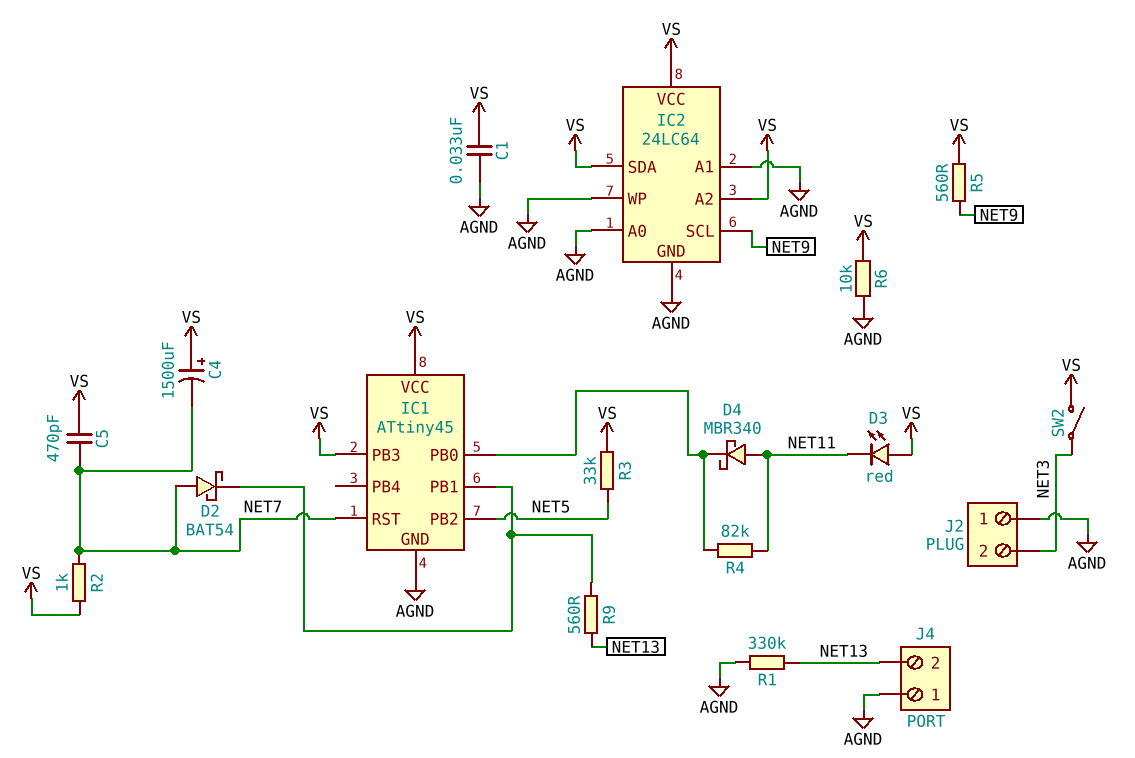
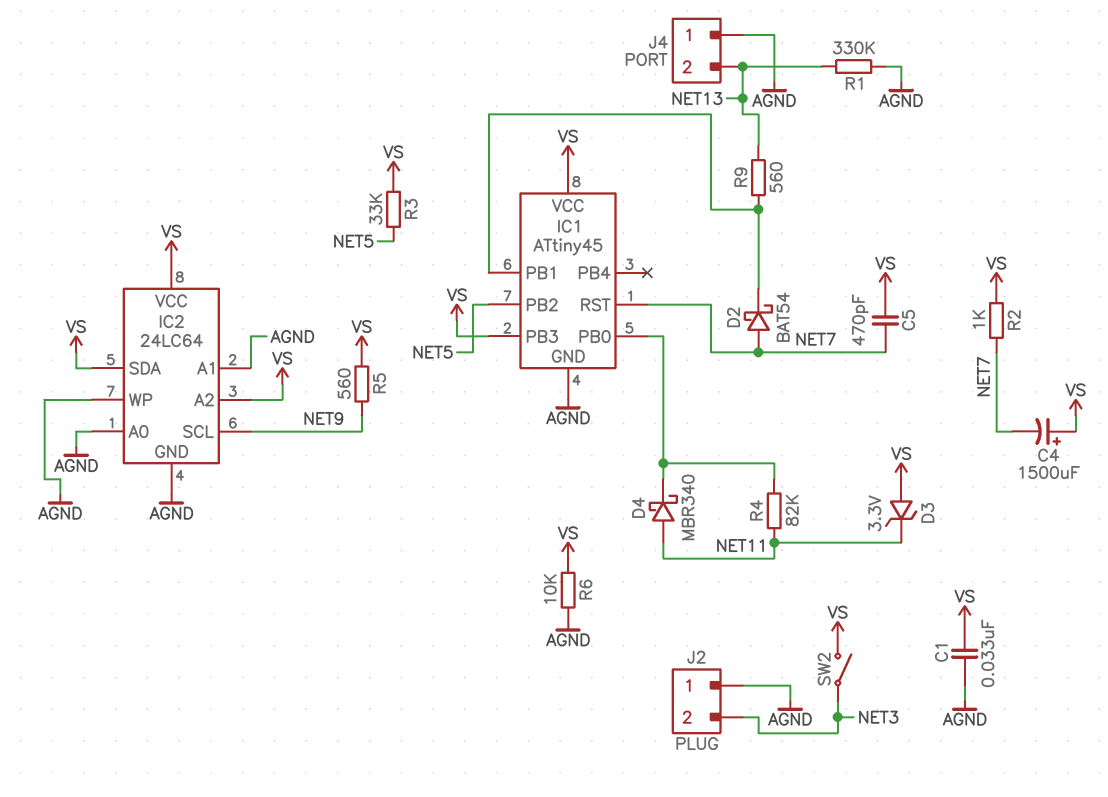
D3: LED red (A VS, K NET11) -> zener 3.3V (A VS, K NET11)

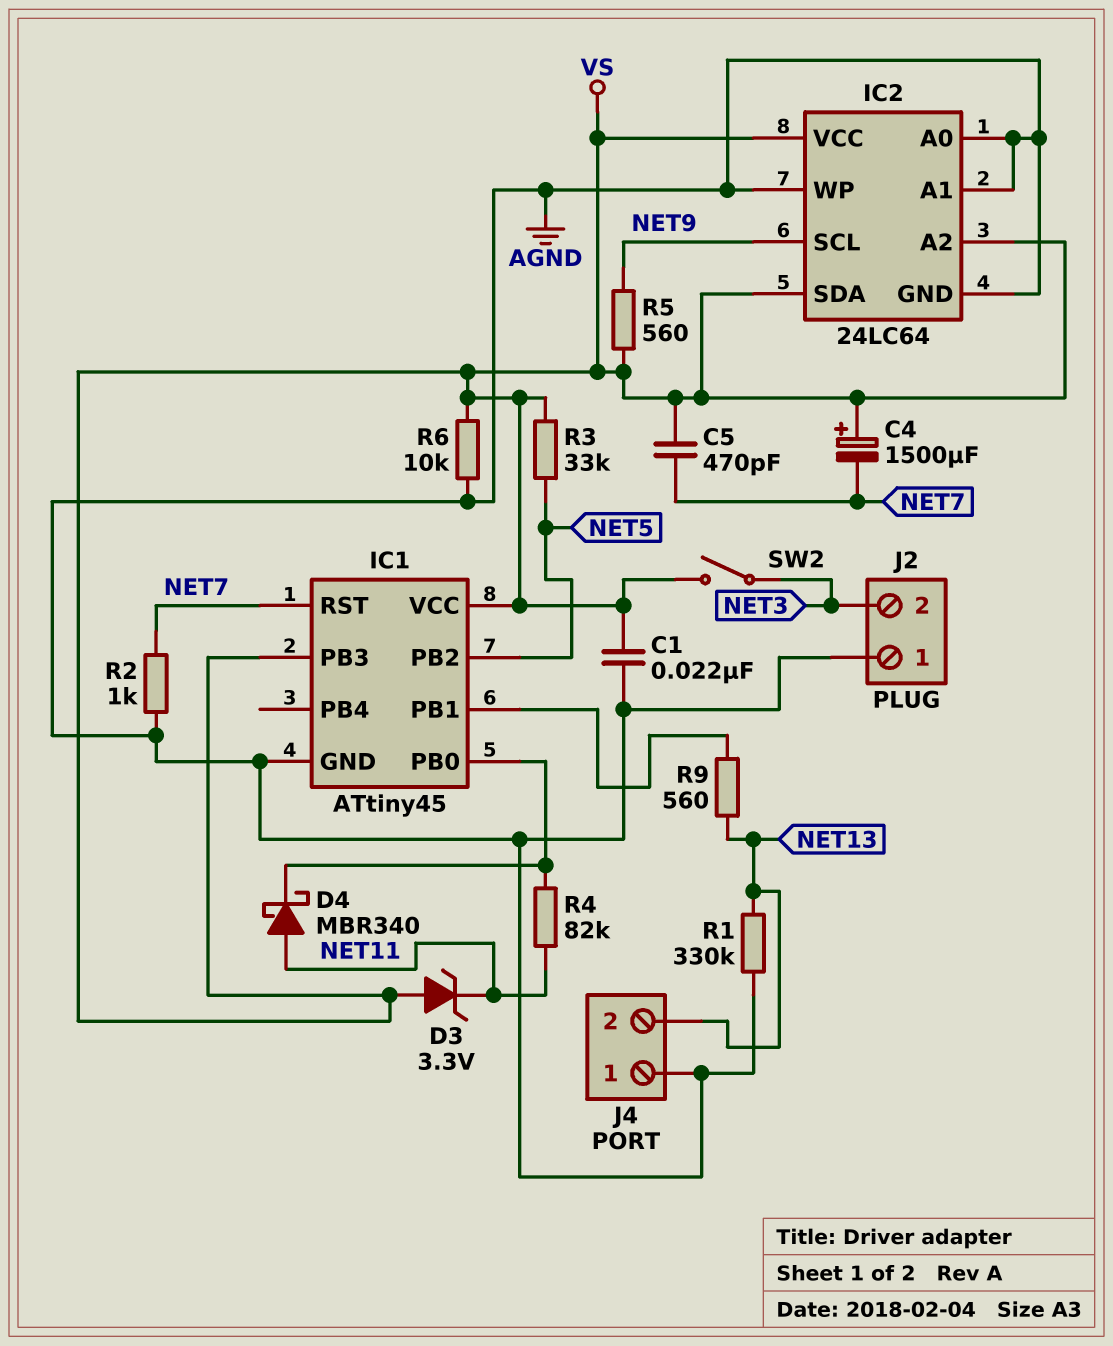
C1: 33nF (AGND, VS) -> 22nF (AGND, VS)
D2: schottky BAT54 (A NET7, K IC1/PB1) -> none
R2: 1k (NET7, VS) -> 1k (AGND, NET7)

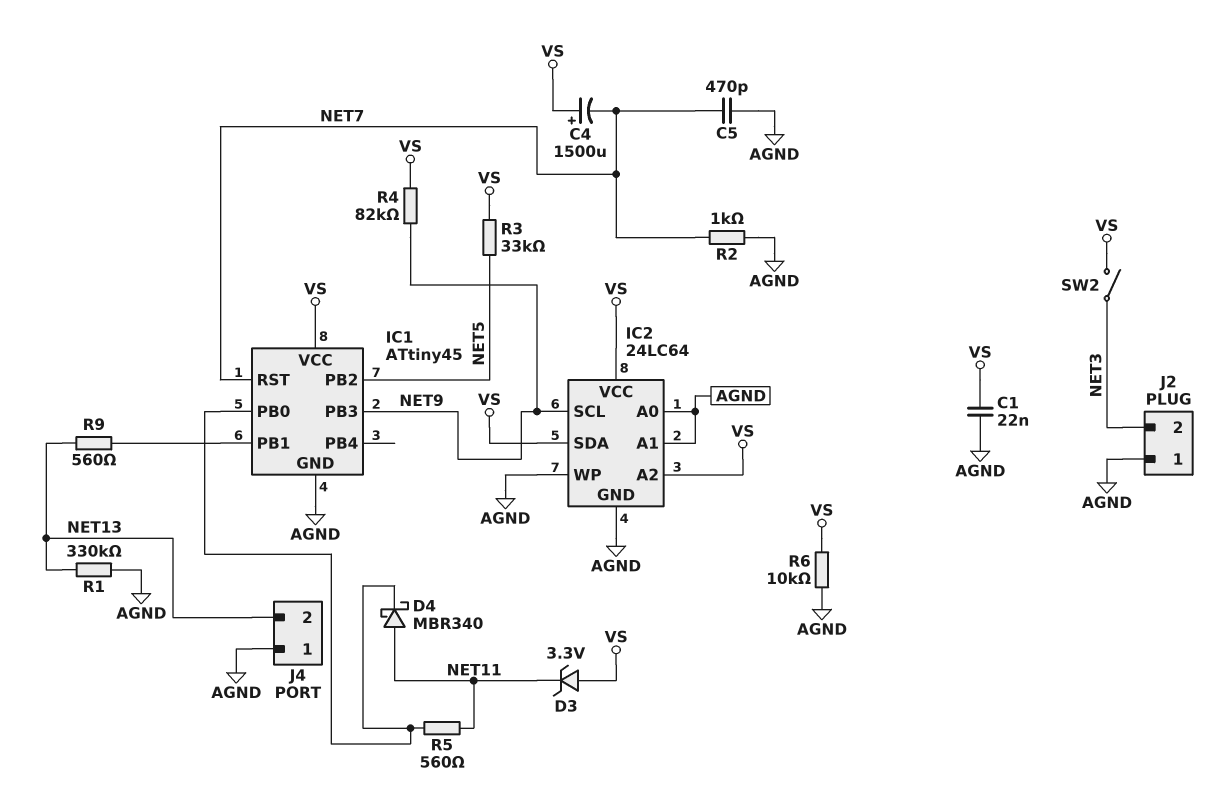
C5: 470pF (NET7, VS) -> 470pF (AGND, NET7)
IC1 pin PB3: VS -> NET9
R4: 82k (IC1/PB0, NET11) -> 82k (NET9, VS)
R5: 560 (NET9, VS) -> 560 (IC1/PB0, NET11)

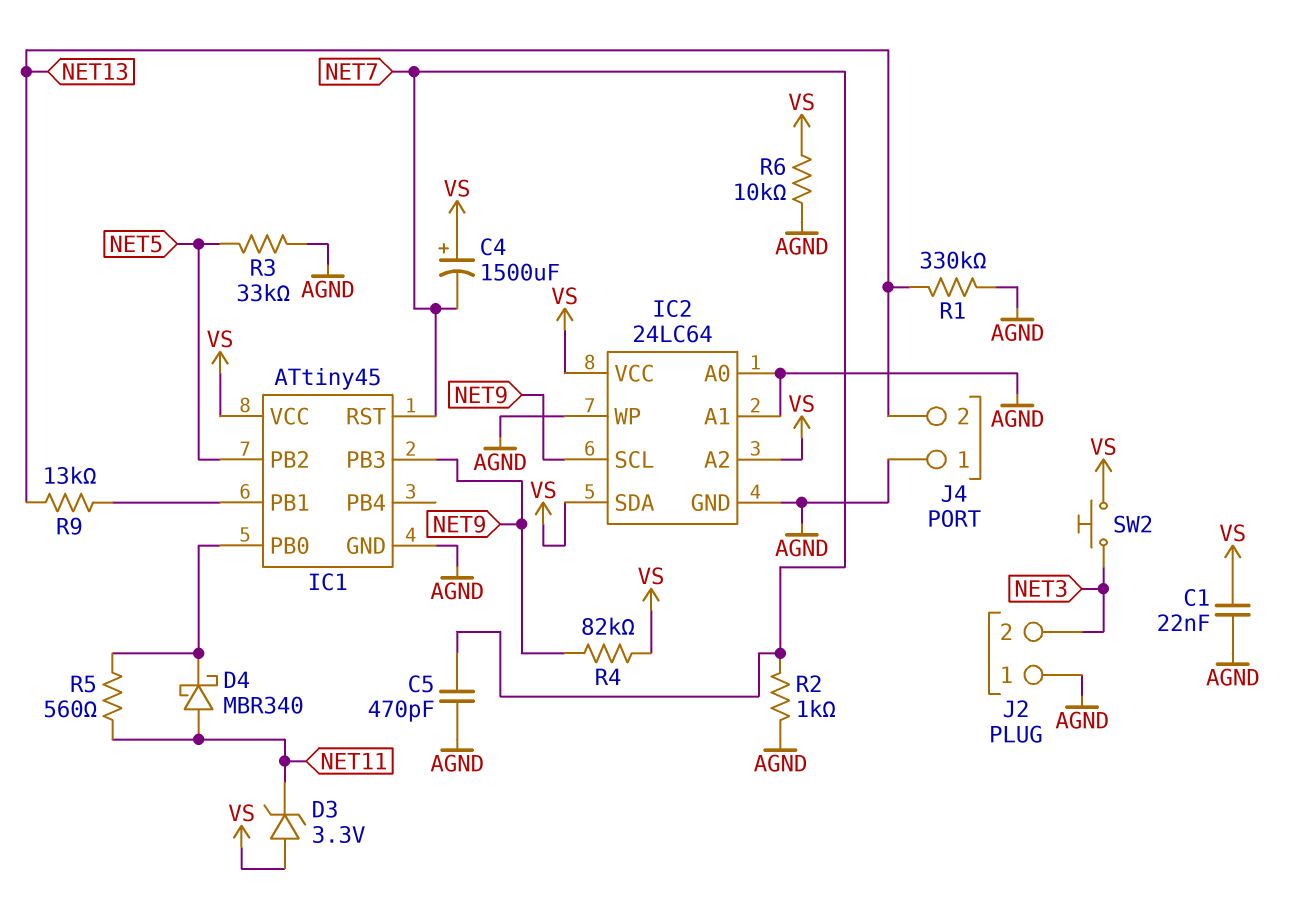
R3: 33k (NET5, VS) -> 33k (AGND, NET5)
R9: 560 (IC1/PB1, NET13) -> 13k (IC1/PB1, NET13)
SW2: switch (NET3, VS) -> button (NET3, VS)

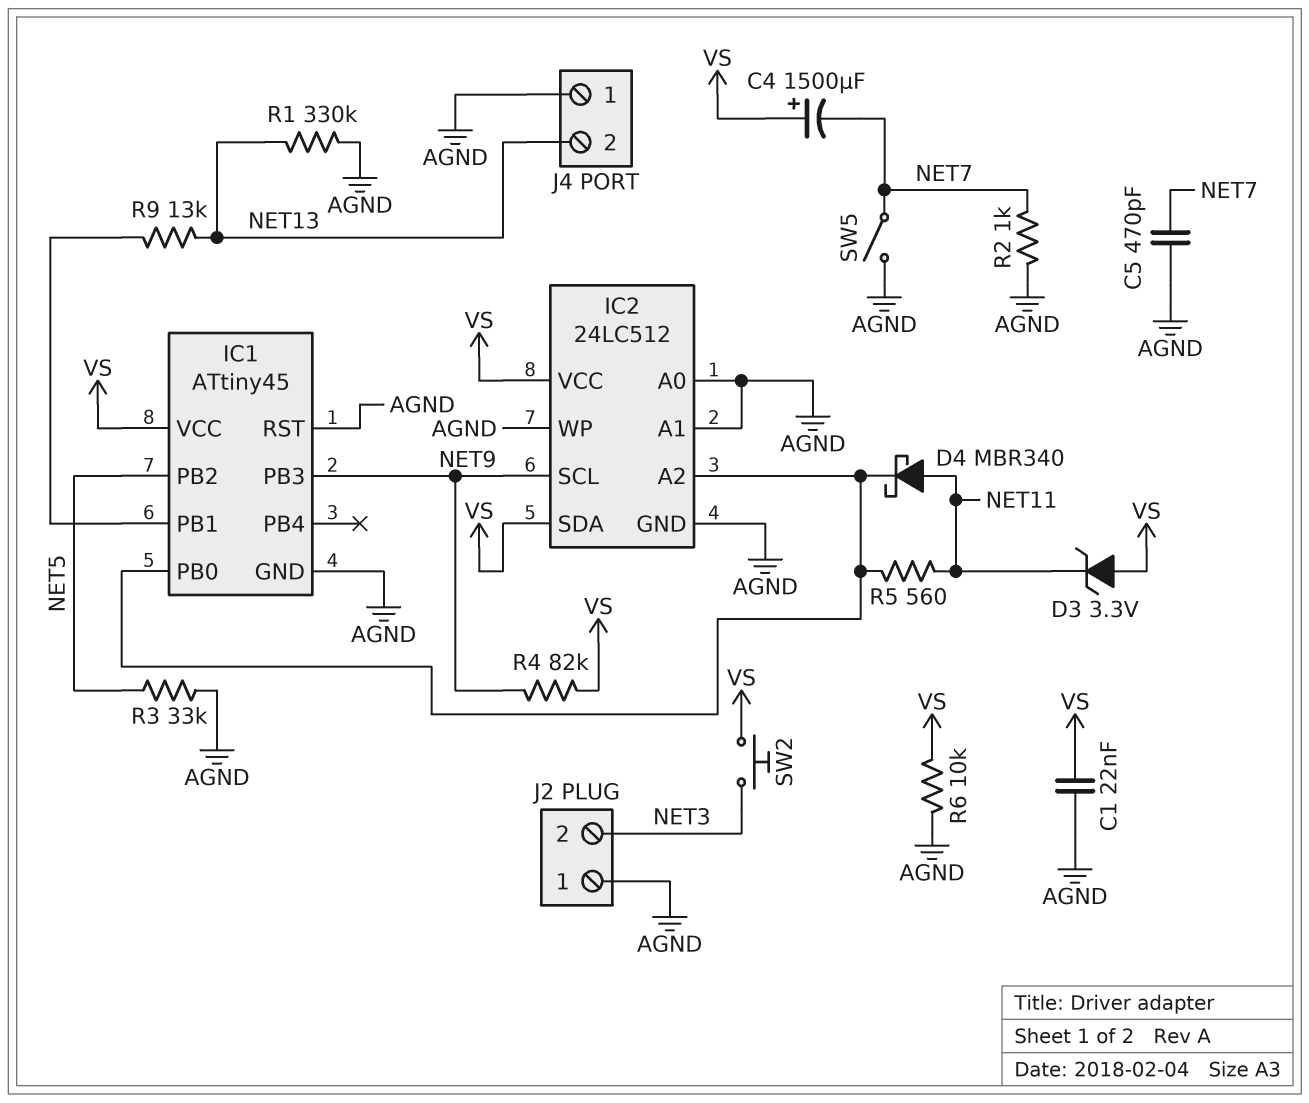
IC1 pin RST: NET7 -> AGND
IC2: 24LC64 -> 24LC512
IC2 pin A2: VS -> IC1/PB0
SW5: none -> switch (AGND, NET7)

